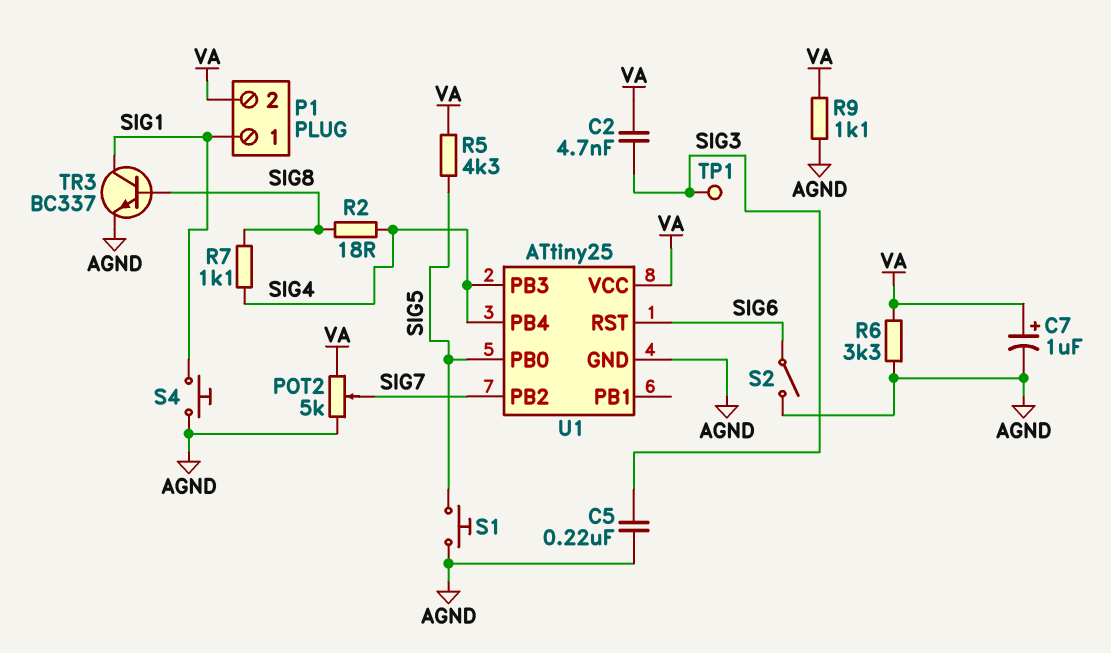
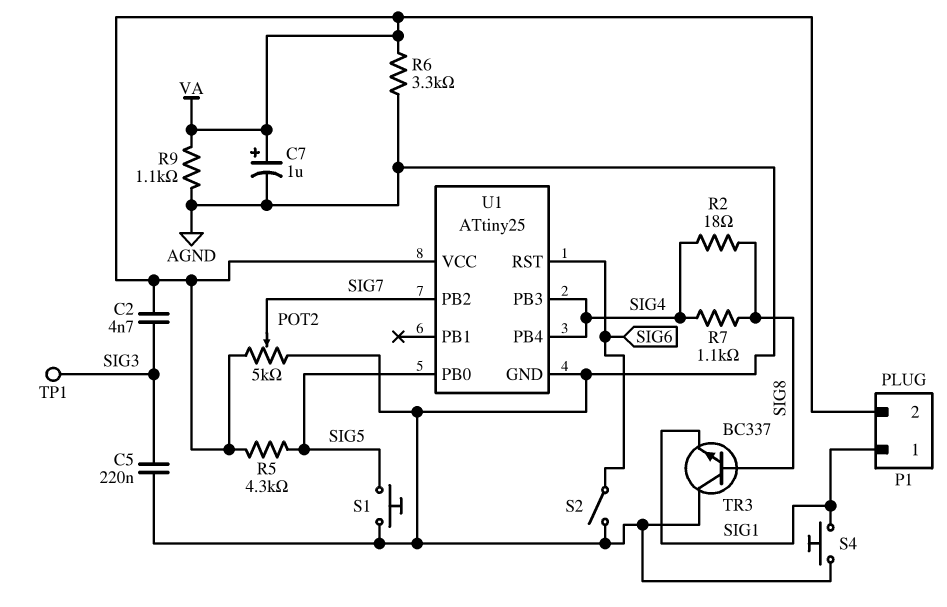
TR3: NPN BC337 (B SIG8, C SIG1, E AGND) -> NPN BC337 (B SIG8, C AGND, E SIG1)

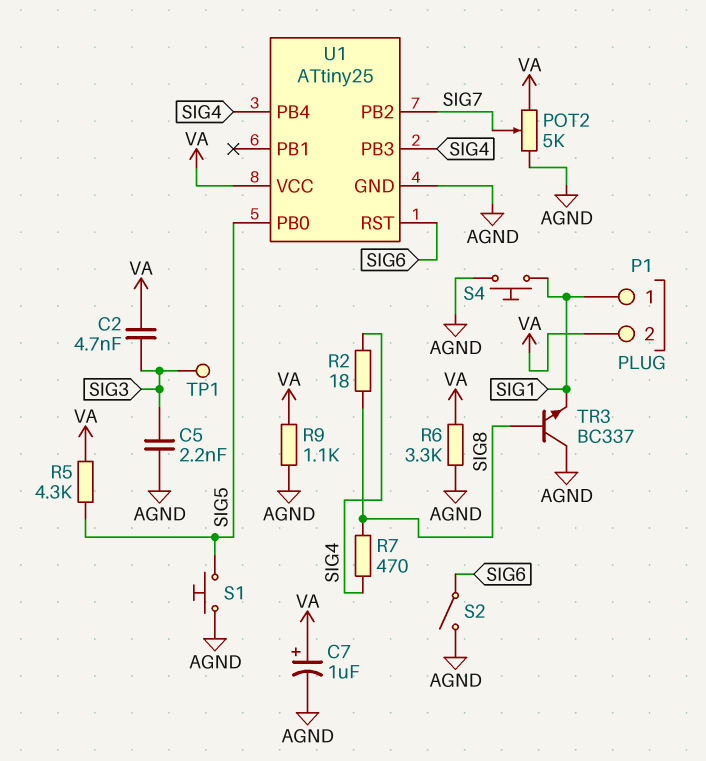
C5: 220nF (AGND, SIG3) -> 2.2nF (AGND, SIG3)
R7: 1.1k (SIG4, SIG8) -> 470 (SIG4, SIG8)

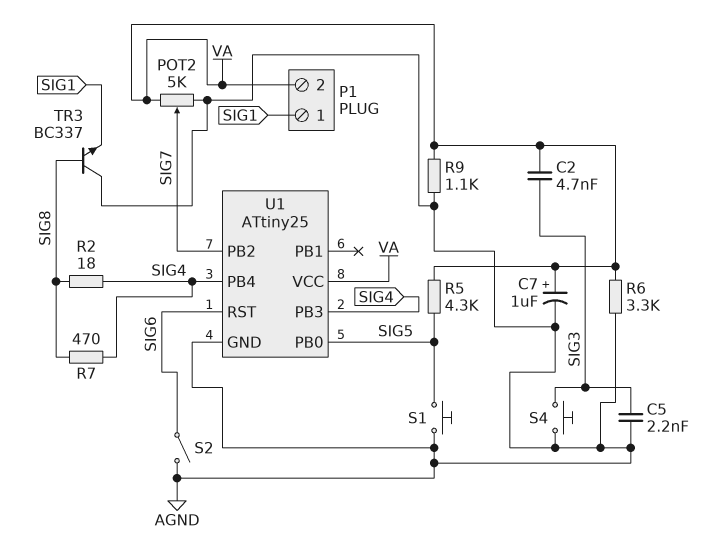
S4: button (AGND, SIG1) -> button (AGND, SIG3)
TP1: test point (SIG3) -> none

